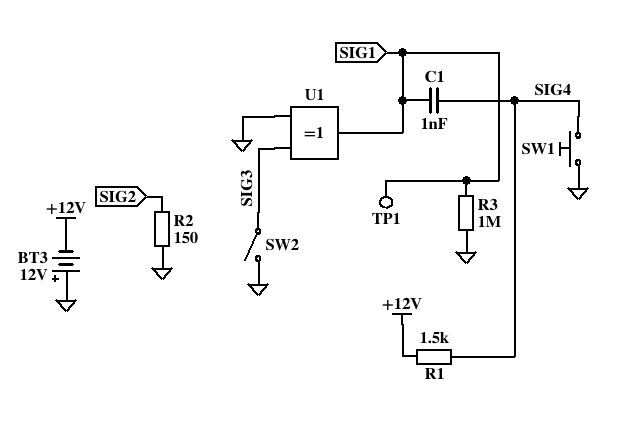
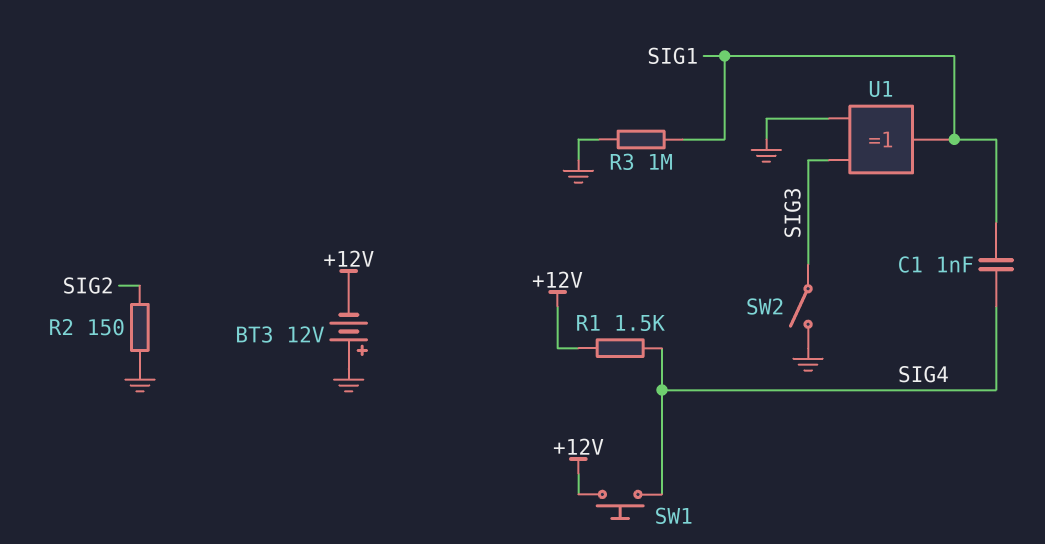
SW1: button (GND, SIG4) -> button (+12V, SIG4)
TP1: test point (SIG1) -> none

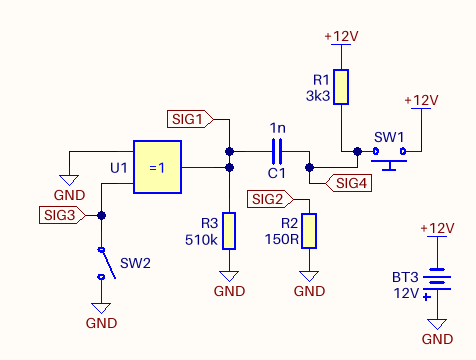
R1: 1.5k (+12V, SIG4) -> 3.3k (+12V, SIG4)
R3: 1M (GND, SIG1) -> 510k (GND, SIG1)

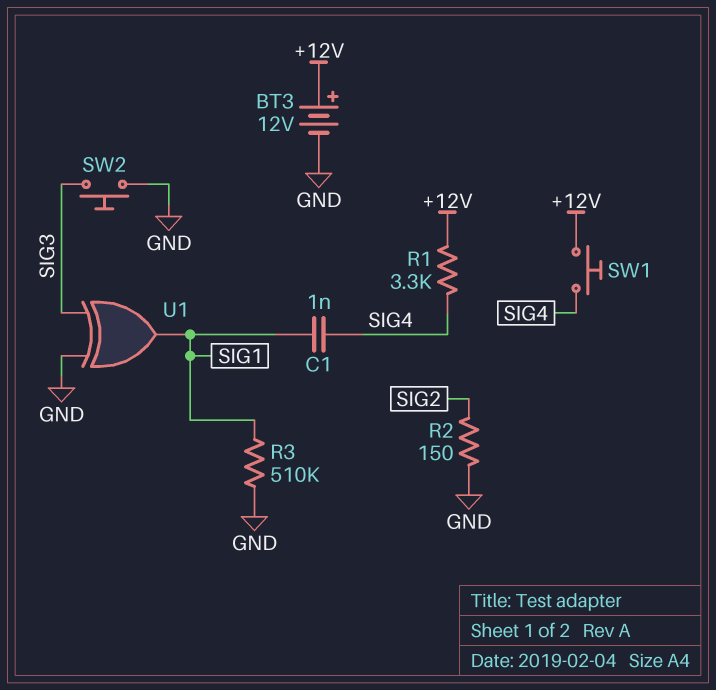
BT3: 12V (plus GND, minus +12V) -> 12V (plus +12V, minus GND)
SW2: switch (GND, SIG3) -> button (GND, SIG3)

